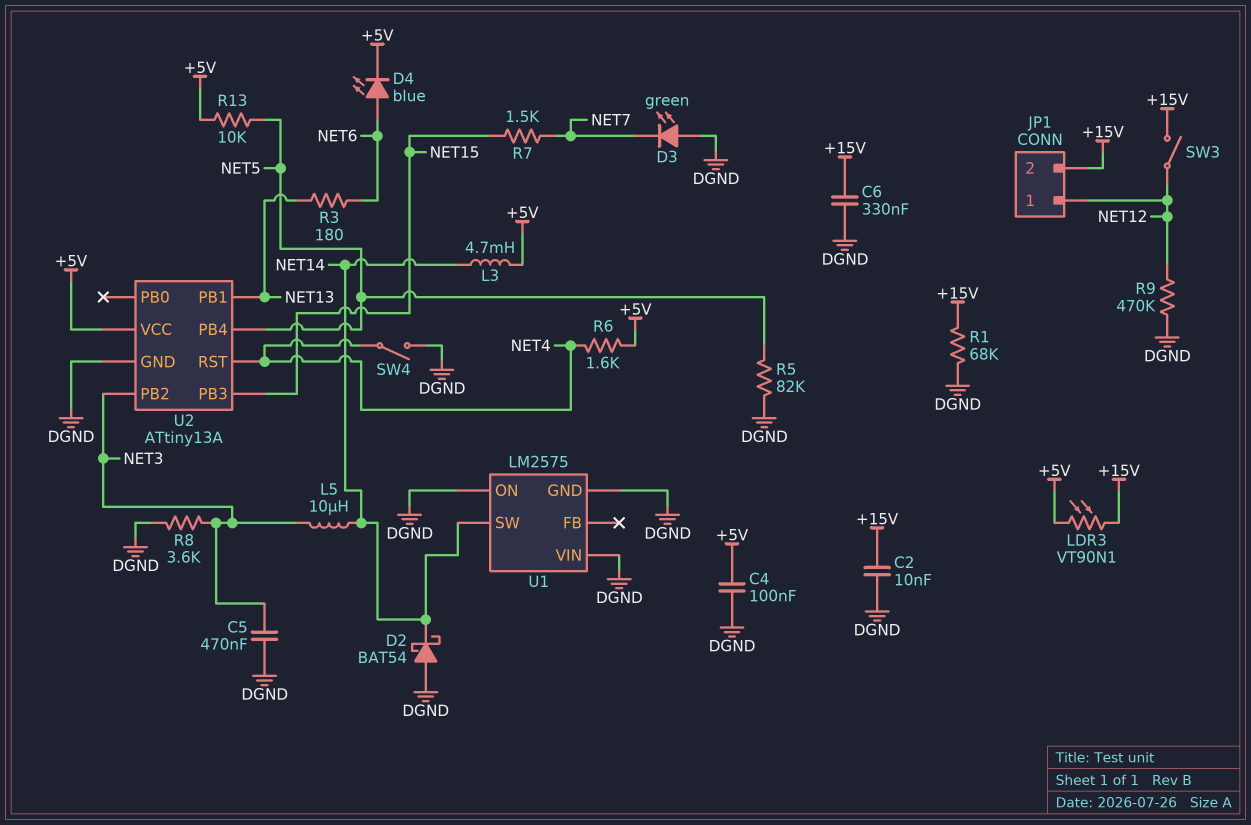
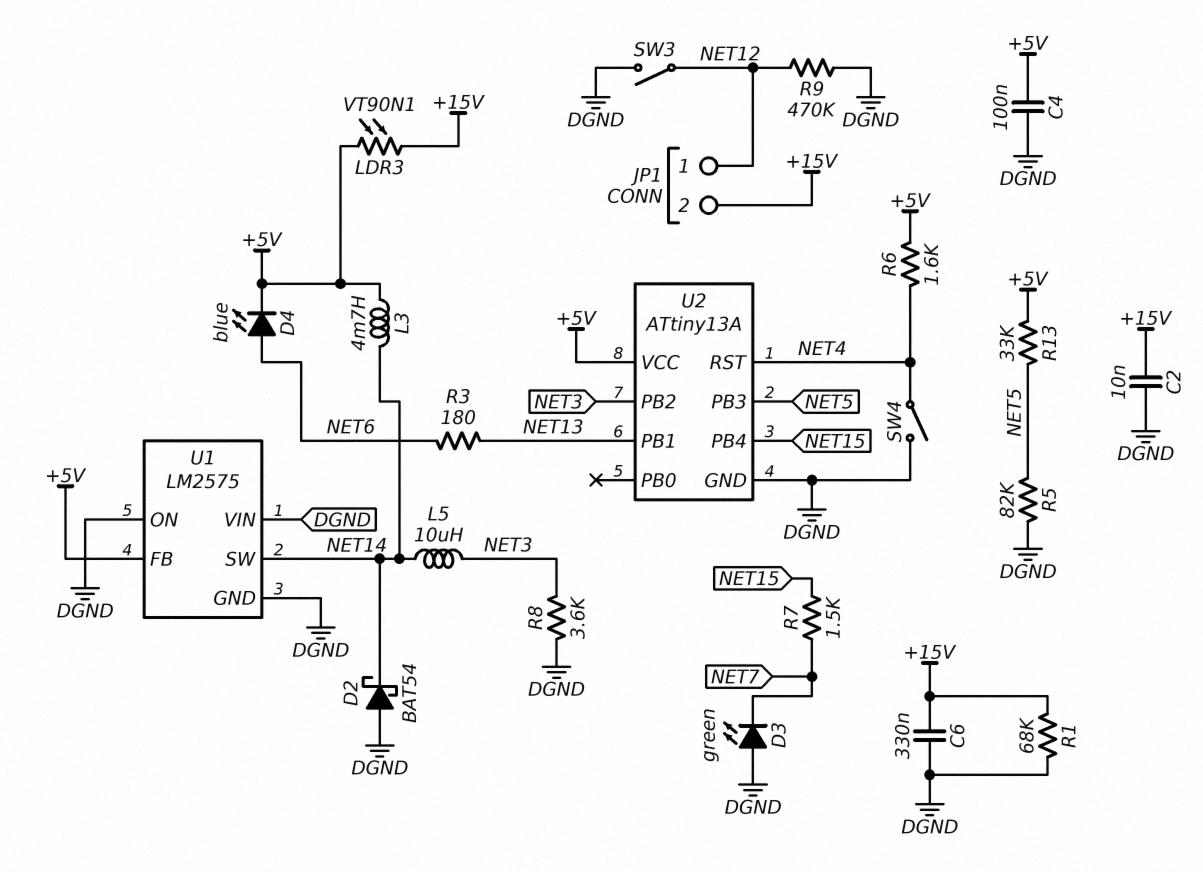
C5: 470nF (DGND, NET3) -> none
R13: 10k (+5V, NET5) -> 33k (+5V, NET5)
SW3: switch (+15V, NET12) -> switch (DGND, NET12)
U1 pin FB: none -> +5V
U2 pin PB3: NET15 -> NET5
U2 pin PB4: NET5 -> NET15

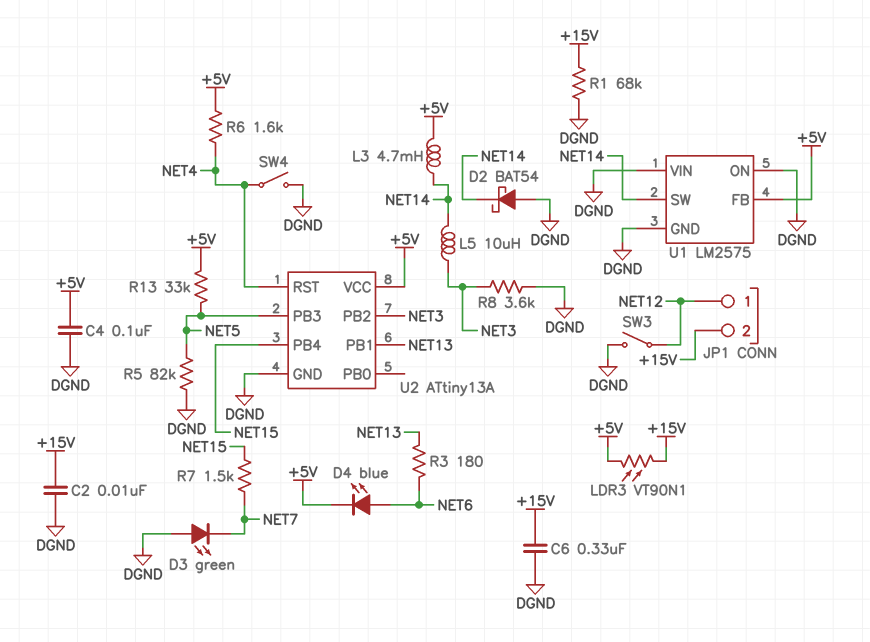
R9: 470k (DGND, NET12) -> none

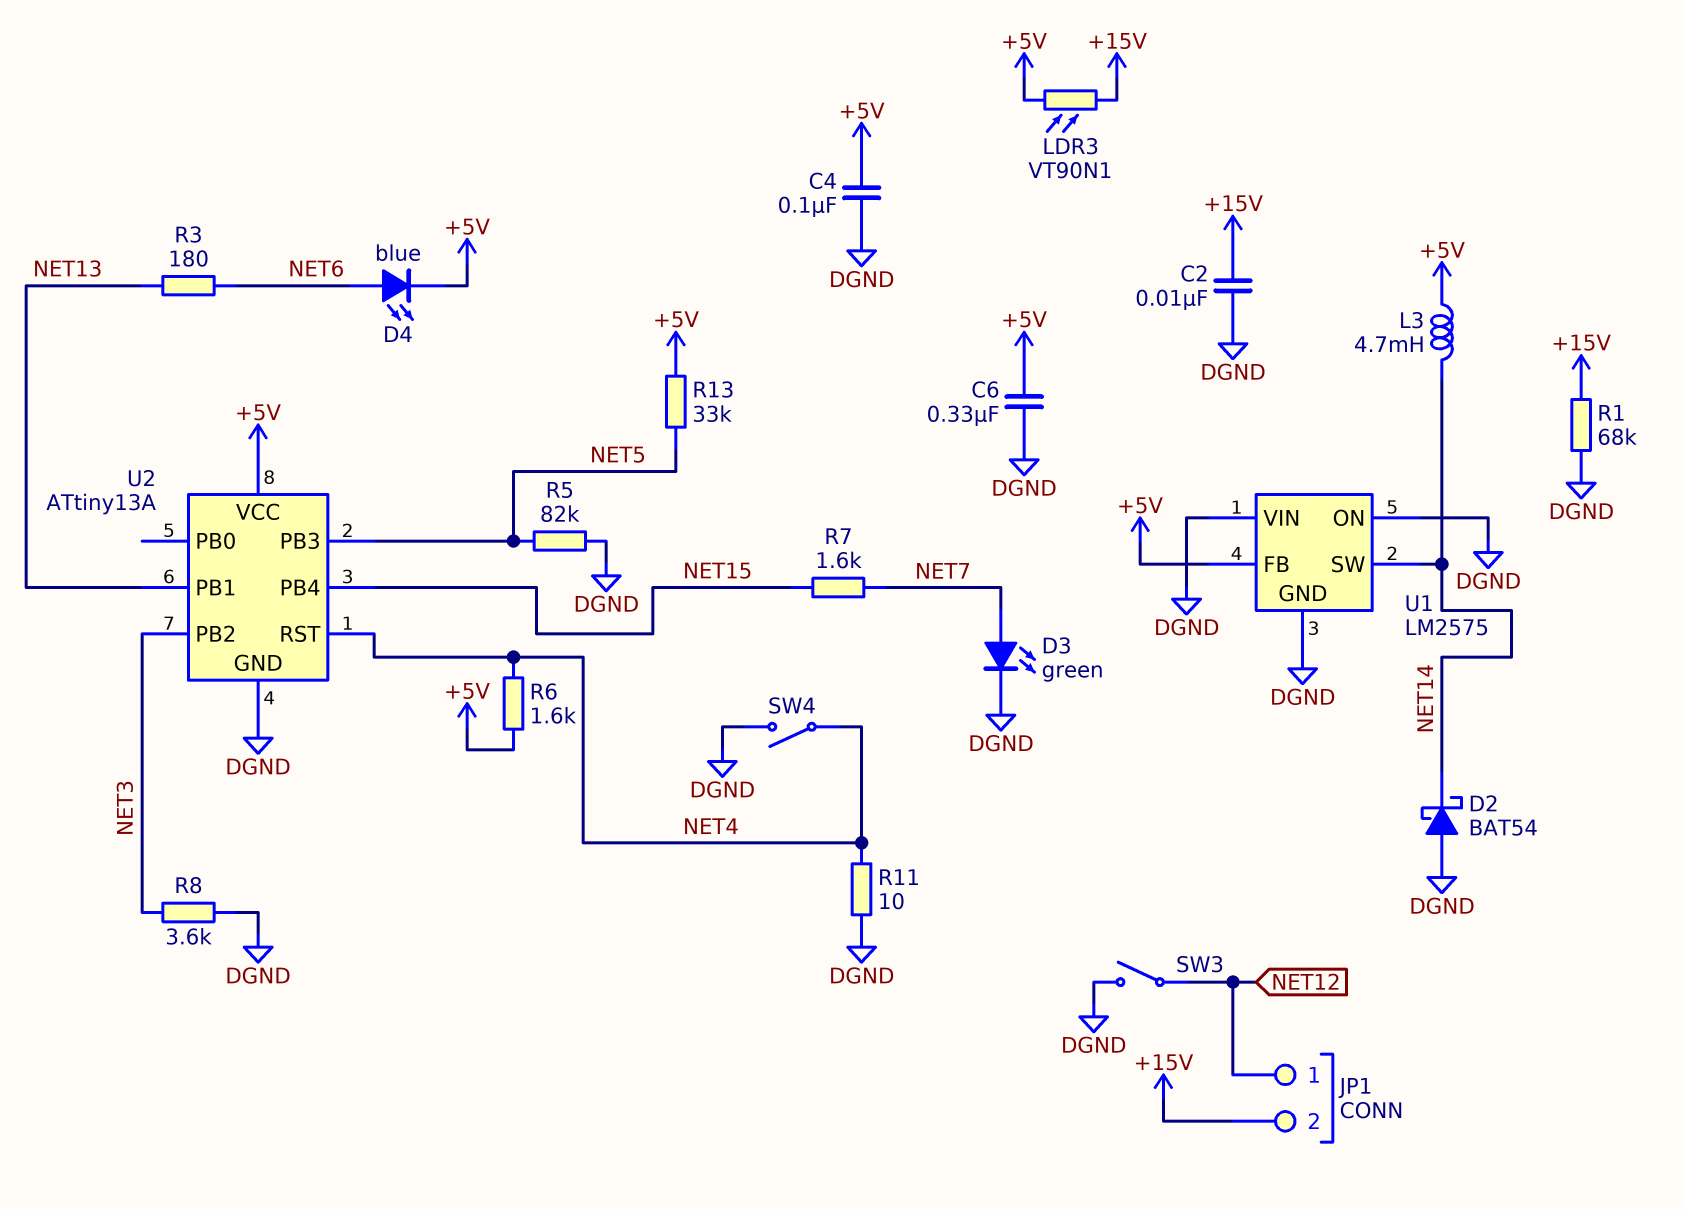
C6: 330nF (+15V, DGND) -> 330nF (+5V, DGND)
D3: LED green (A DGND, K NET7) -> LED green (A NET7, K DGND)
L5: 10uH (NET3, NET14) -> none
R7: 1.5k (NET7, NET15) -> 1.6k (NET7, NET15)
R11: none -> 10 (DGND, NET4)

